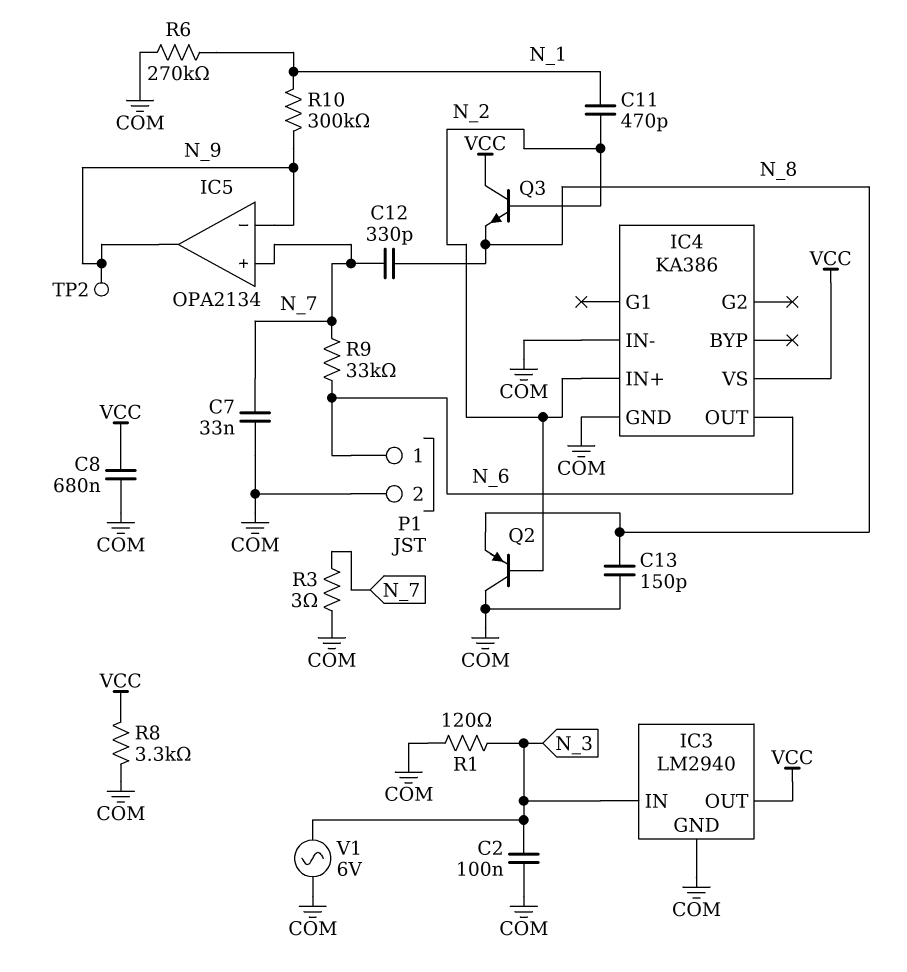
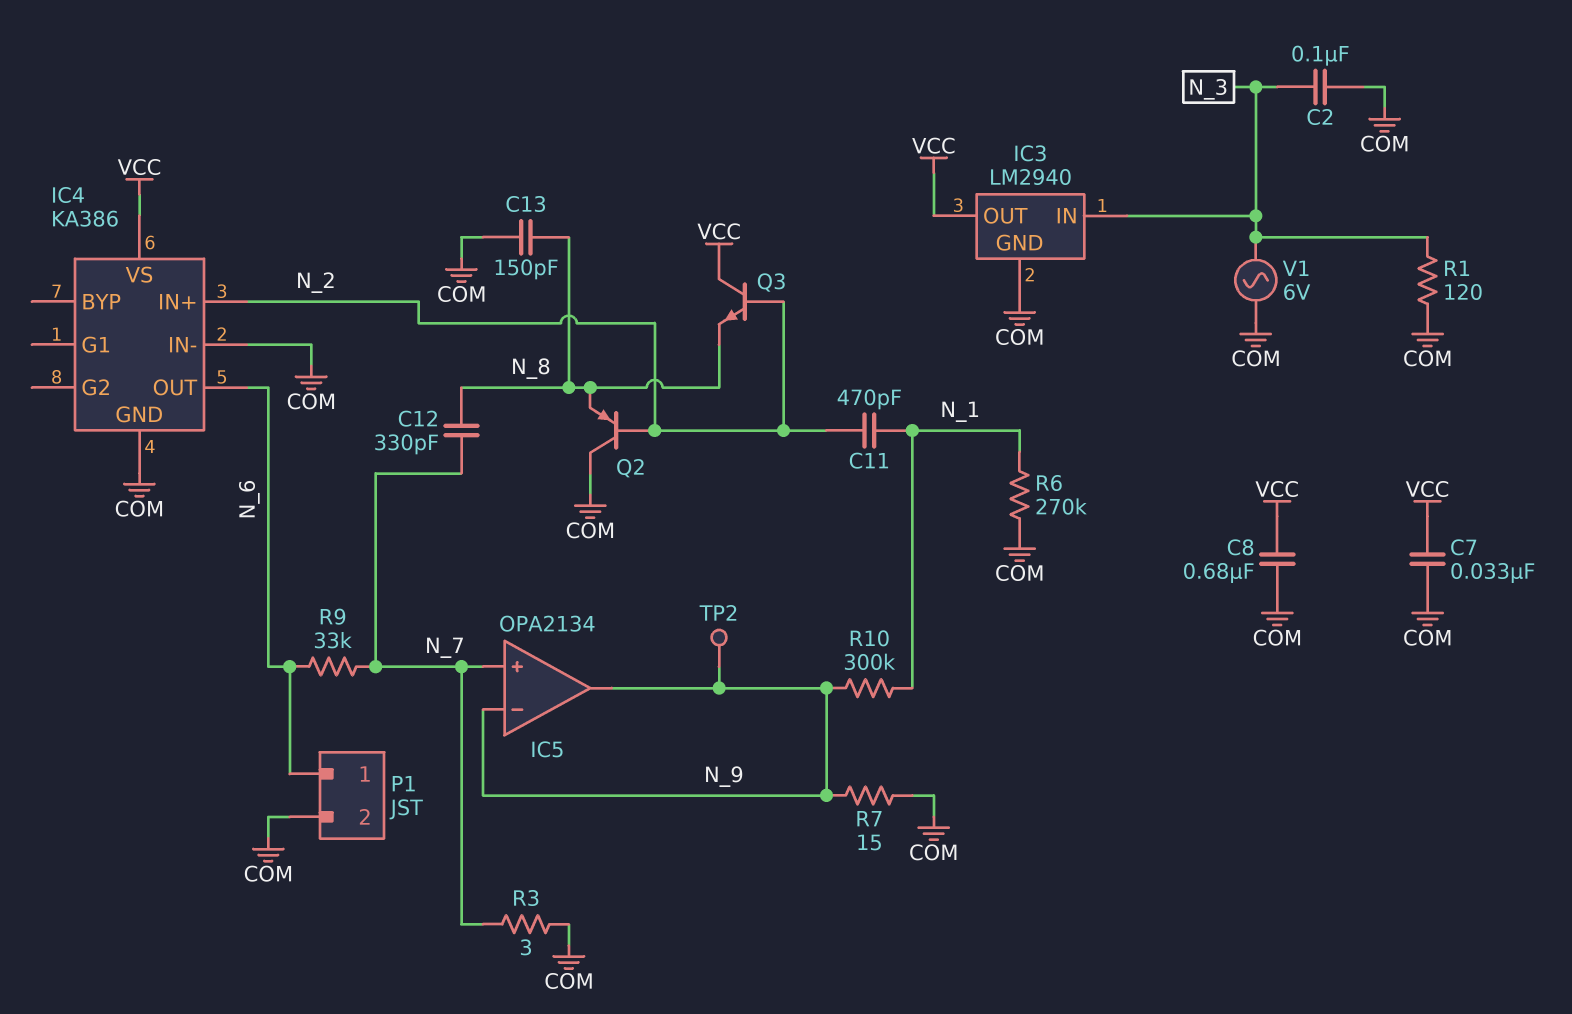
C7: 33nF (COM, N_7) -> 33nF (COM, VCC)
R7: none -> 15 (COM, N_9)
R8: 3.3k (COM, VCC) -> none

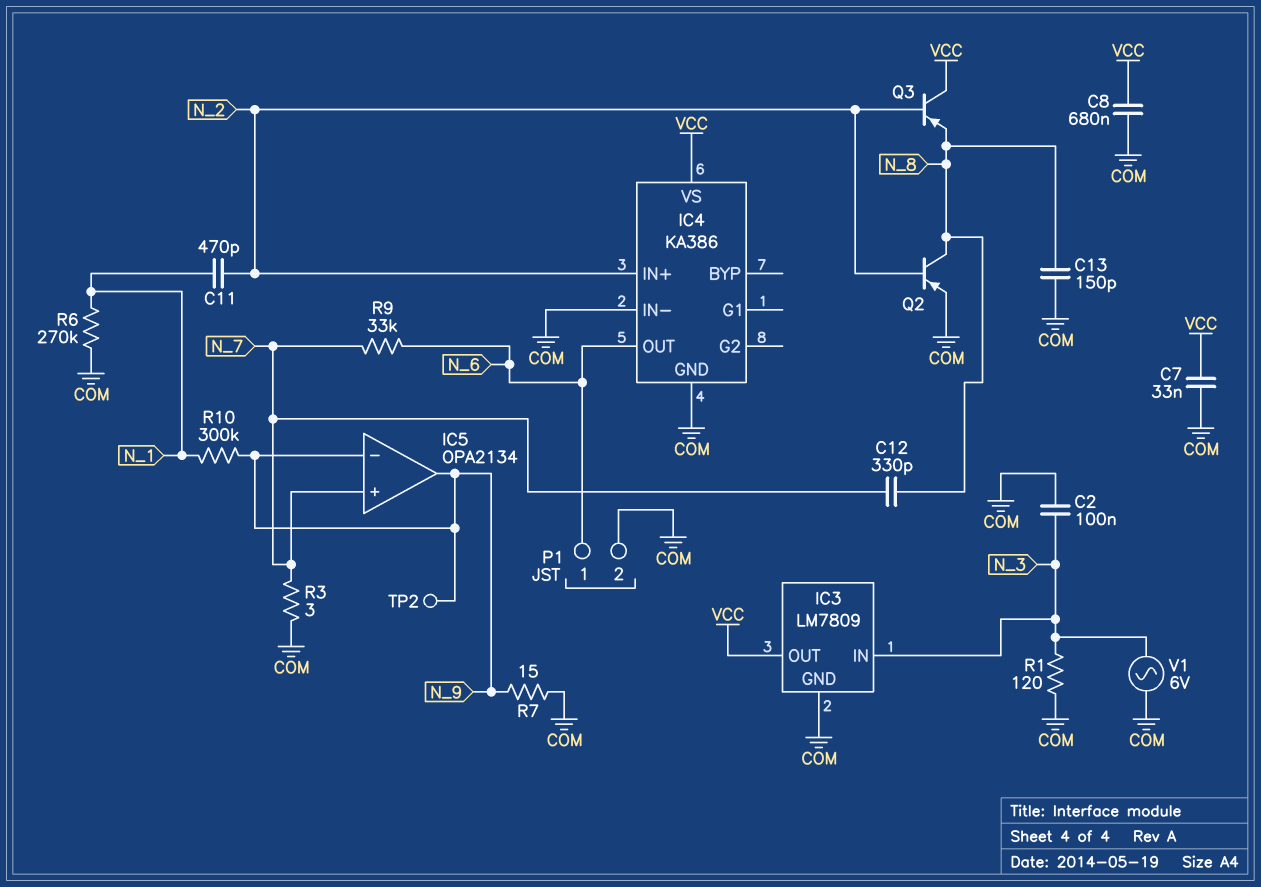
IC3: LM2940 -> LM7809
Q2: PNP (B N_2, C COM, E N_8) -> PNP (B N_2, C N_8, E COM)
Q3: NPN (B N_2, C VCC, E N_8) -> PNP (B N_2, C VCC, E N_8)

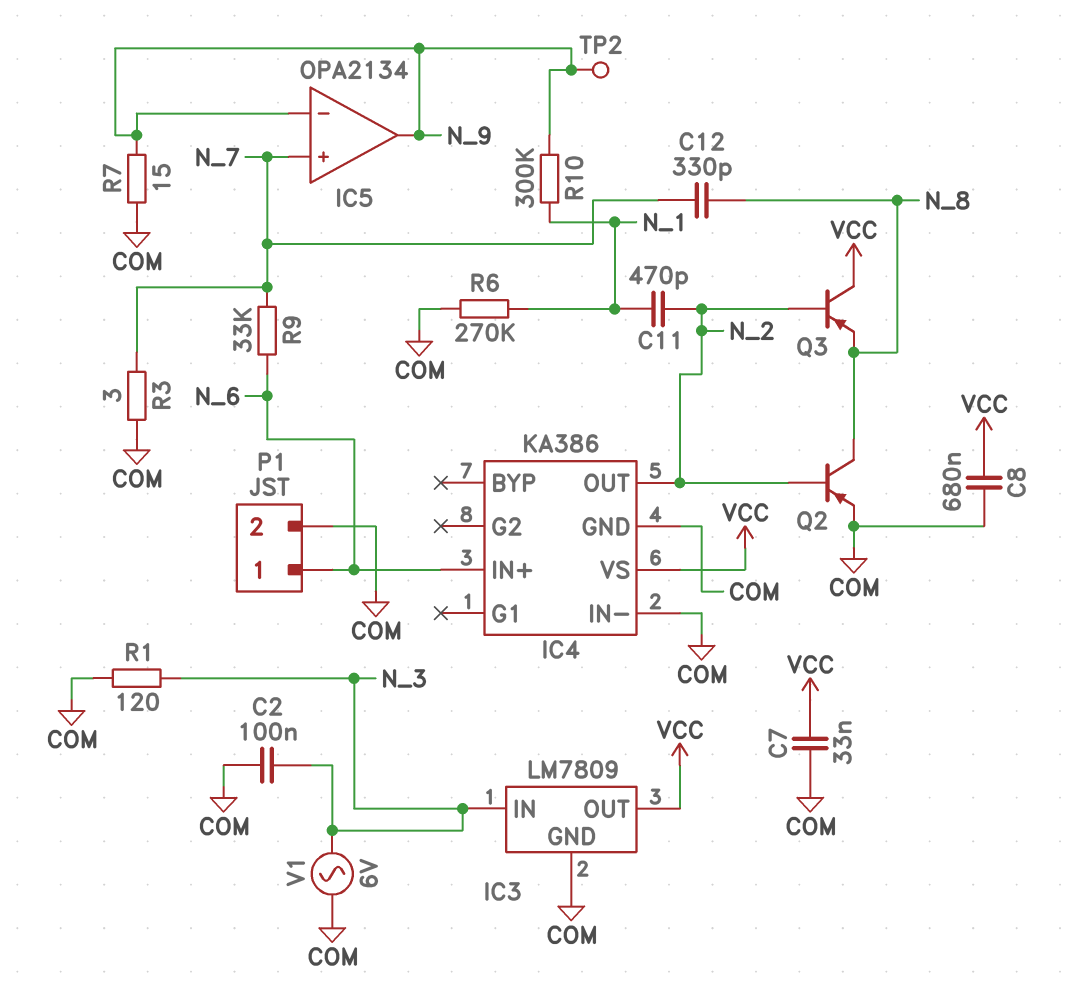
C13: 150pF (COM, N_8) -> none
IC4 pin IN+: N_2 -> N_6
IC4 pin OUT: N_6 -> N_2

